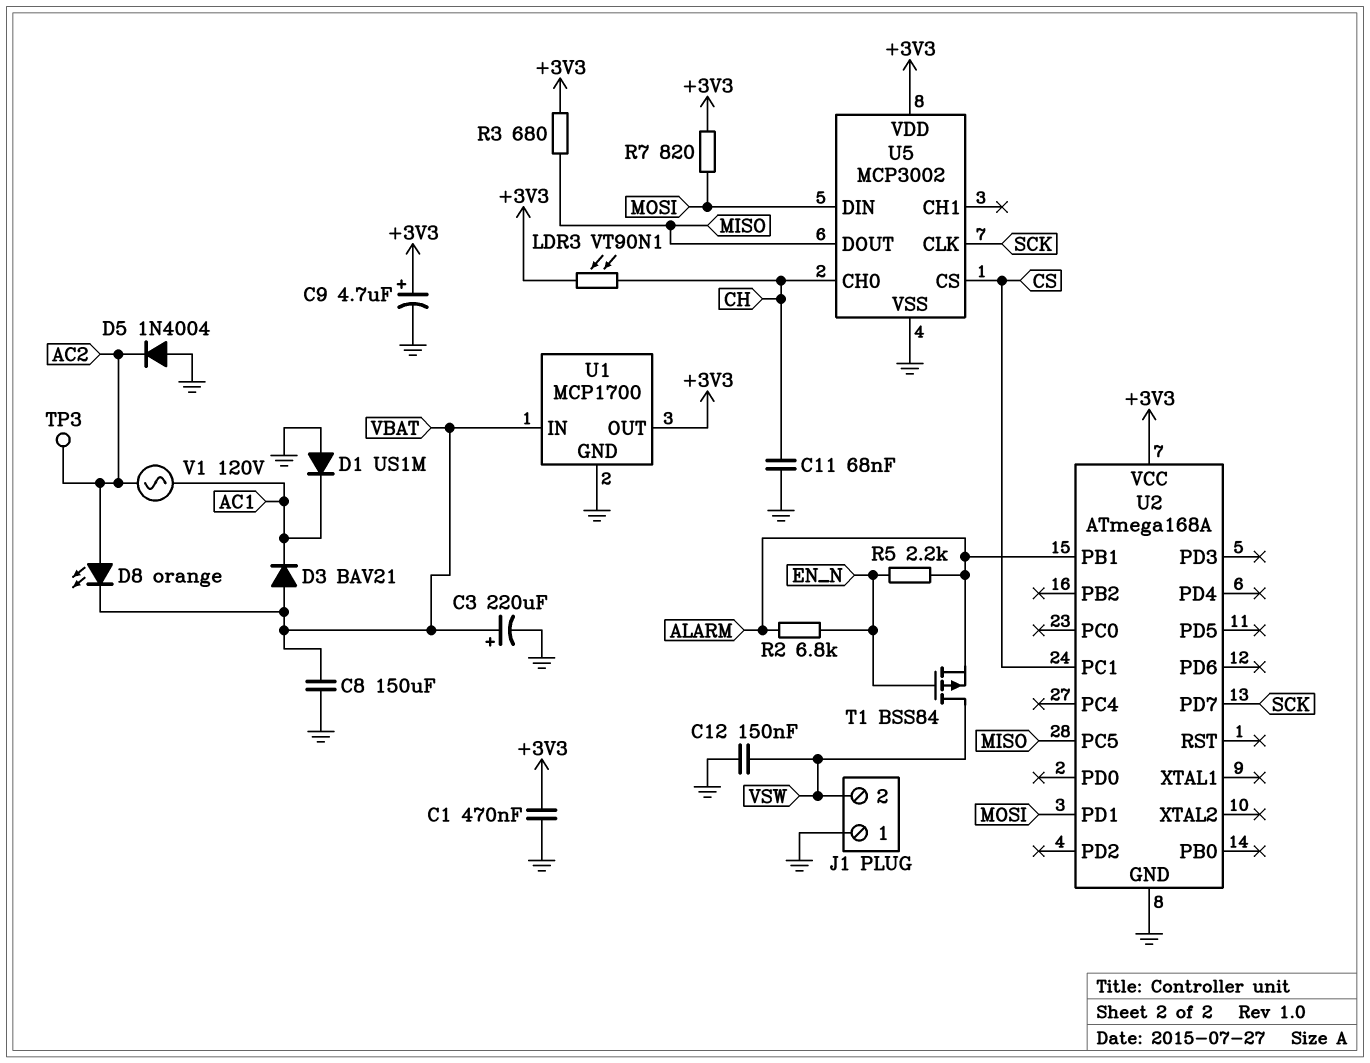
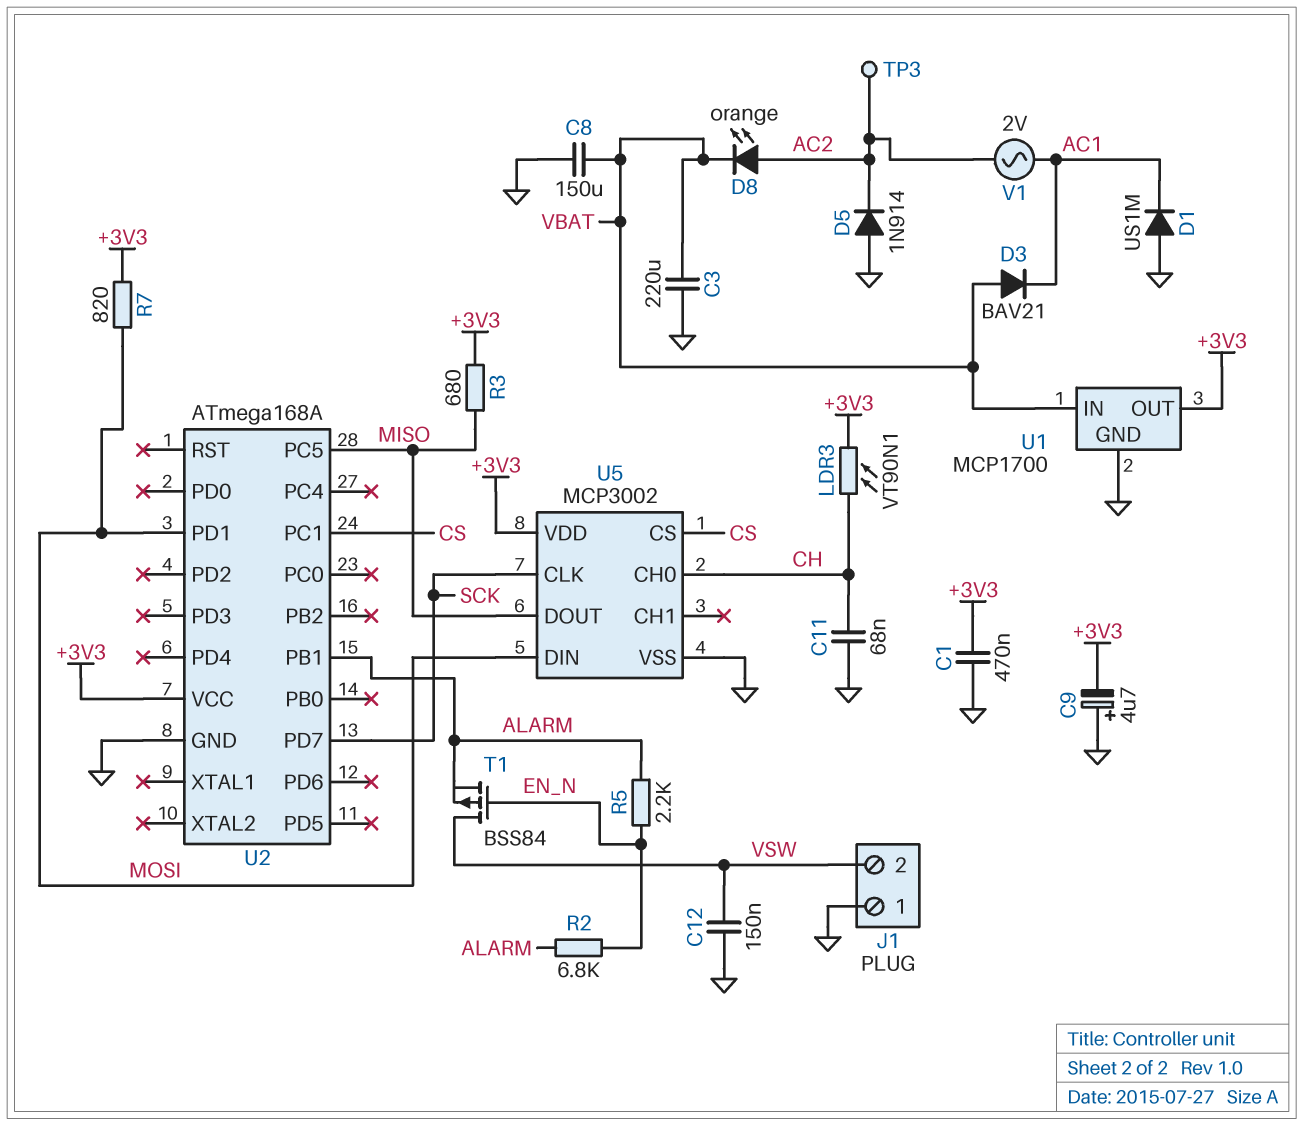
C3: 220uF (plus VBAT, minus GND) -> 220uF (GND, VBAT)
C9: 4.7uF (plus +3V3, minus GND) -> 4.7uF (plus GND, minus +3V3)
D5: diode 1N4004 (A GND, K AC2) -> diode 1N914 (A GND, K AC2)
V1: AC 120V (AC1, AC2) -> AC 2V (AC1, AC2)

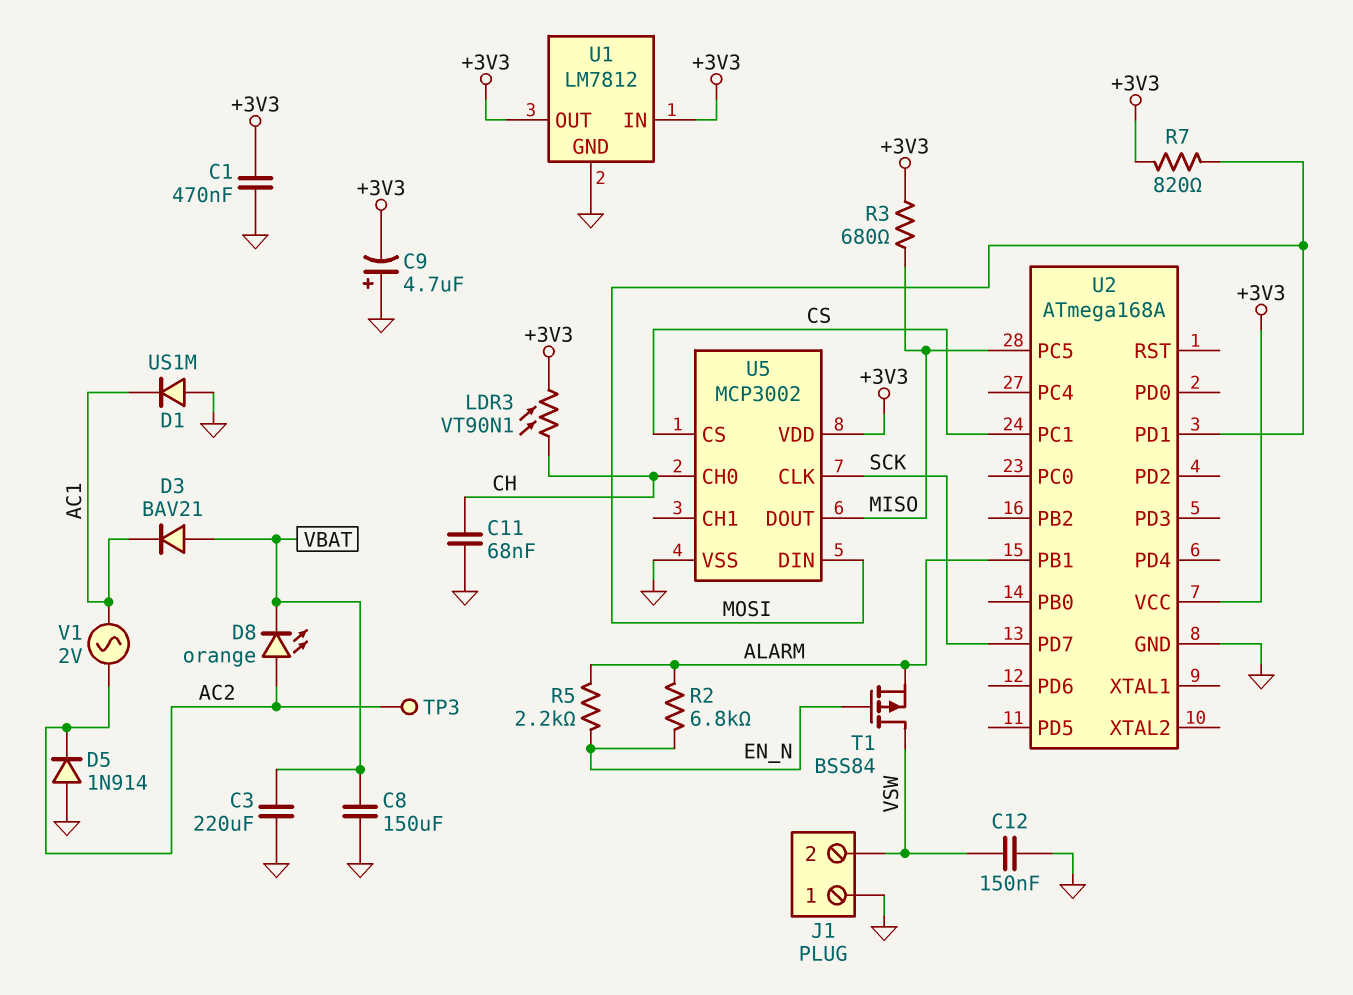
U1: MCP1700 -> LM7812
U1 pin IN: VBAT -> +3V3

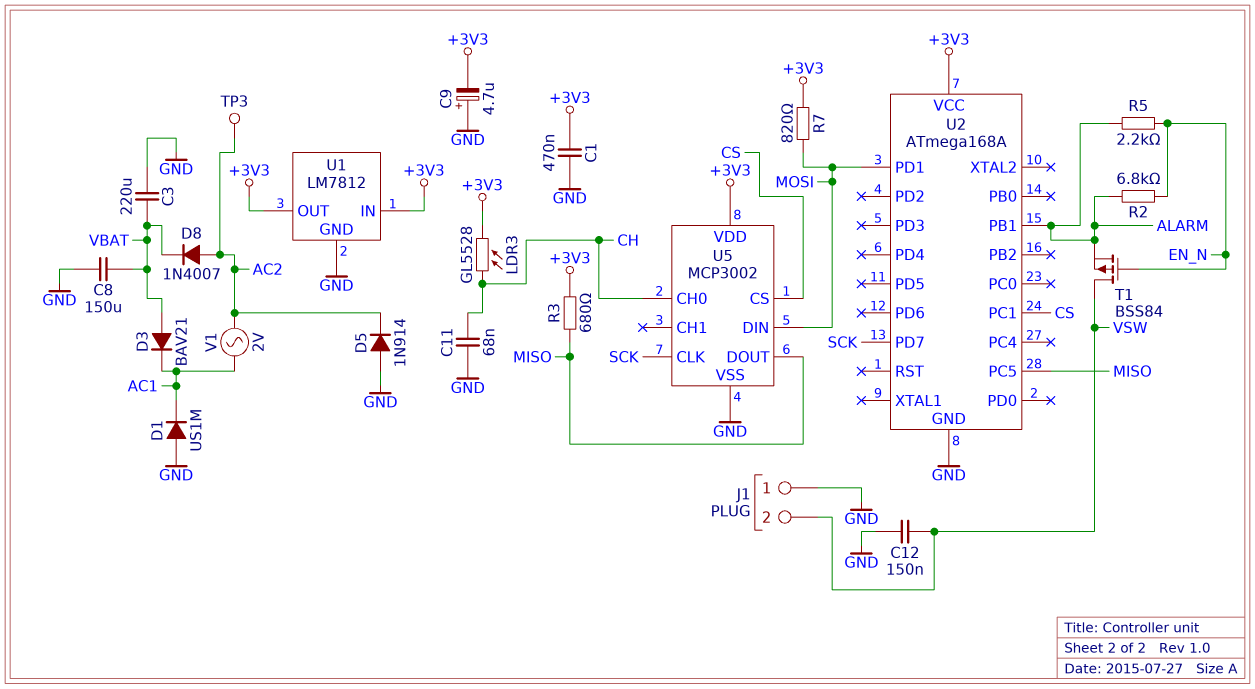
D8: LED orange (A AC2, K VBAT) -> diode 1N4007 (A AC2, K VBAT)
LDR3: VT90N1 (+3V3, CH) -> GL5528 (+3V3, CH)

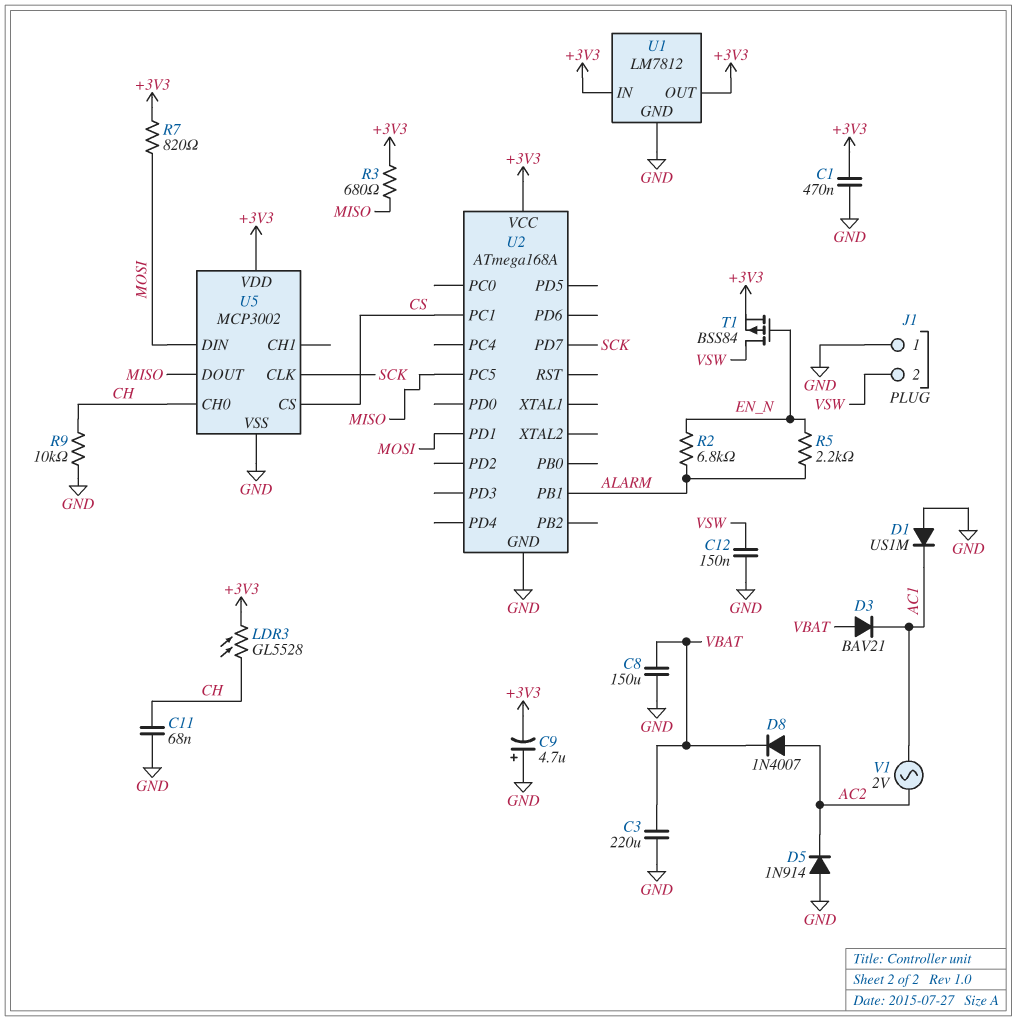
R9: none -> 10k (CH, GND)
T1: PMOS BSS84 (G EN_N, D VSW, S ALARM) -> PMOS BSS84 (G EN_N, D VSW, S +3V3)
TP3: test point (AC2) -> none

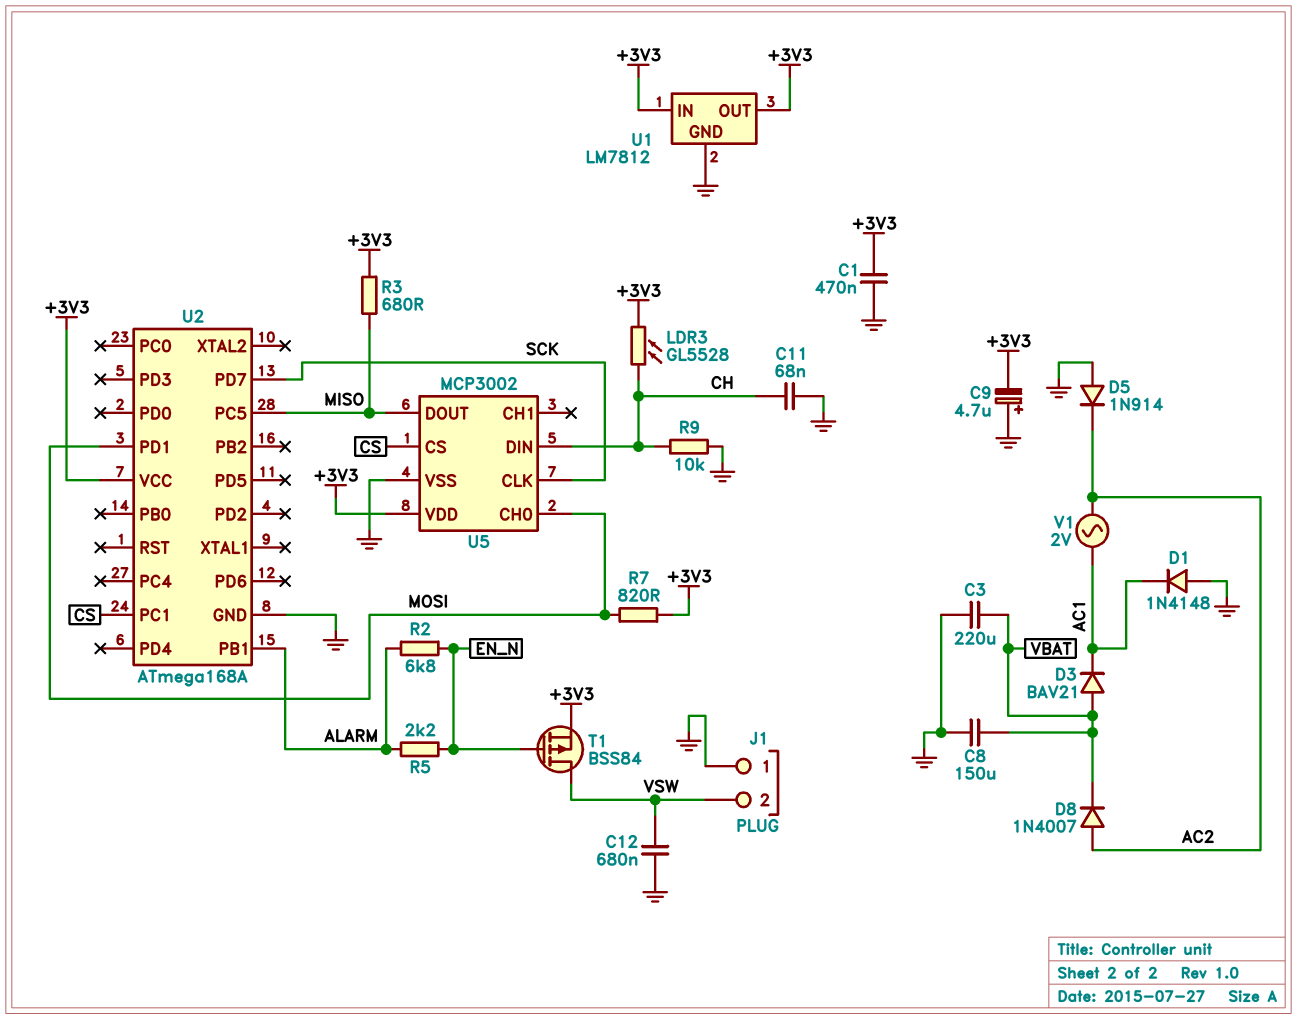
C12: 150nF (GND, VSW) -> 680nF (GND, VSW)
D1: diode US1M (A GND, K AC1) -> diode 1N4148 (A GND, K AC1)
U5 pin CH0: CH -> MOSI
U5 pin DIN: MOSI -> CH

